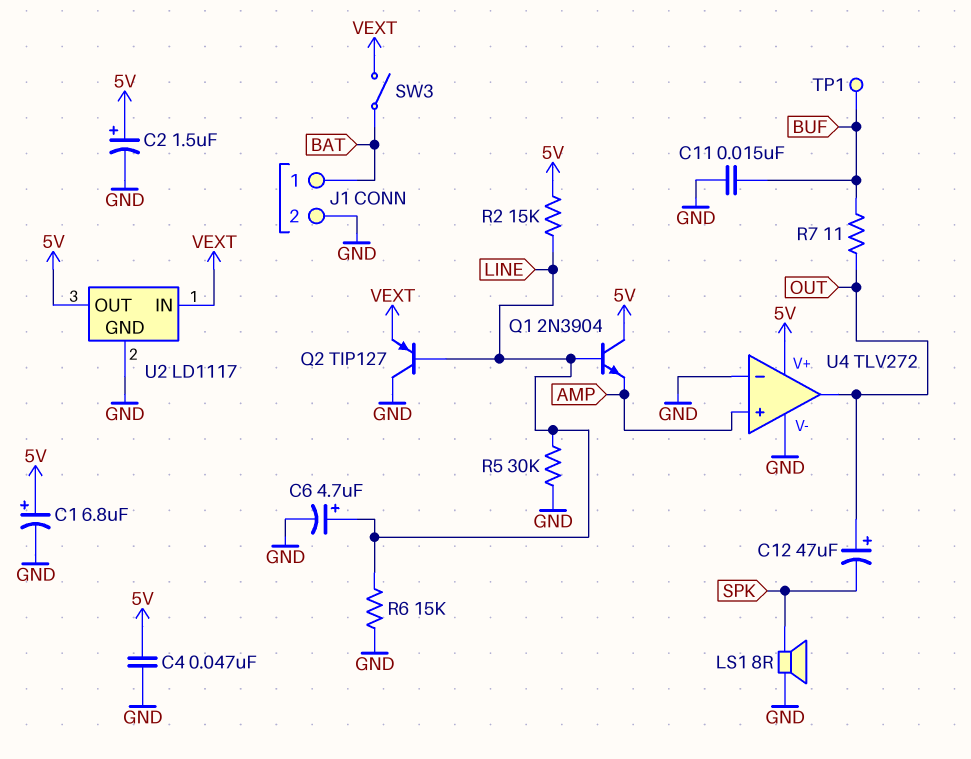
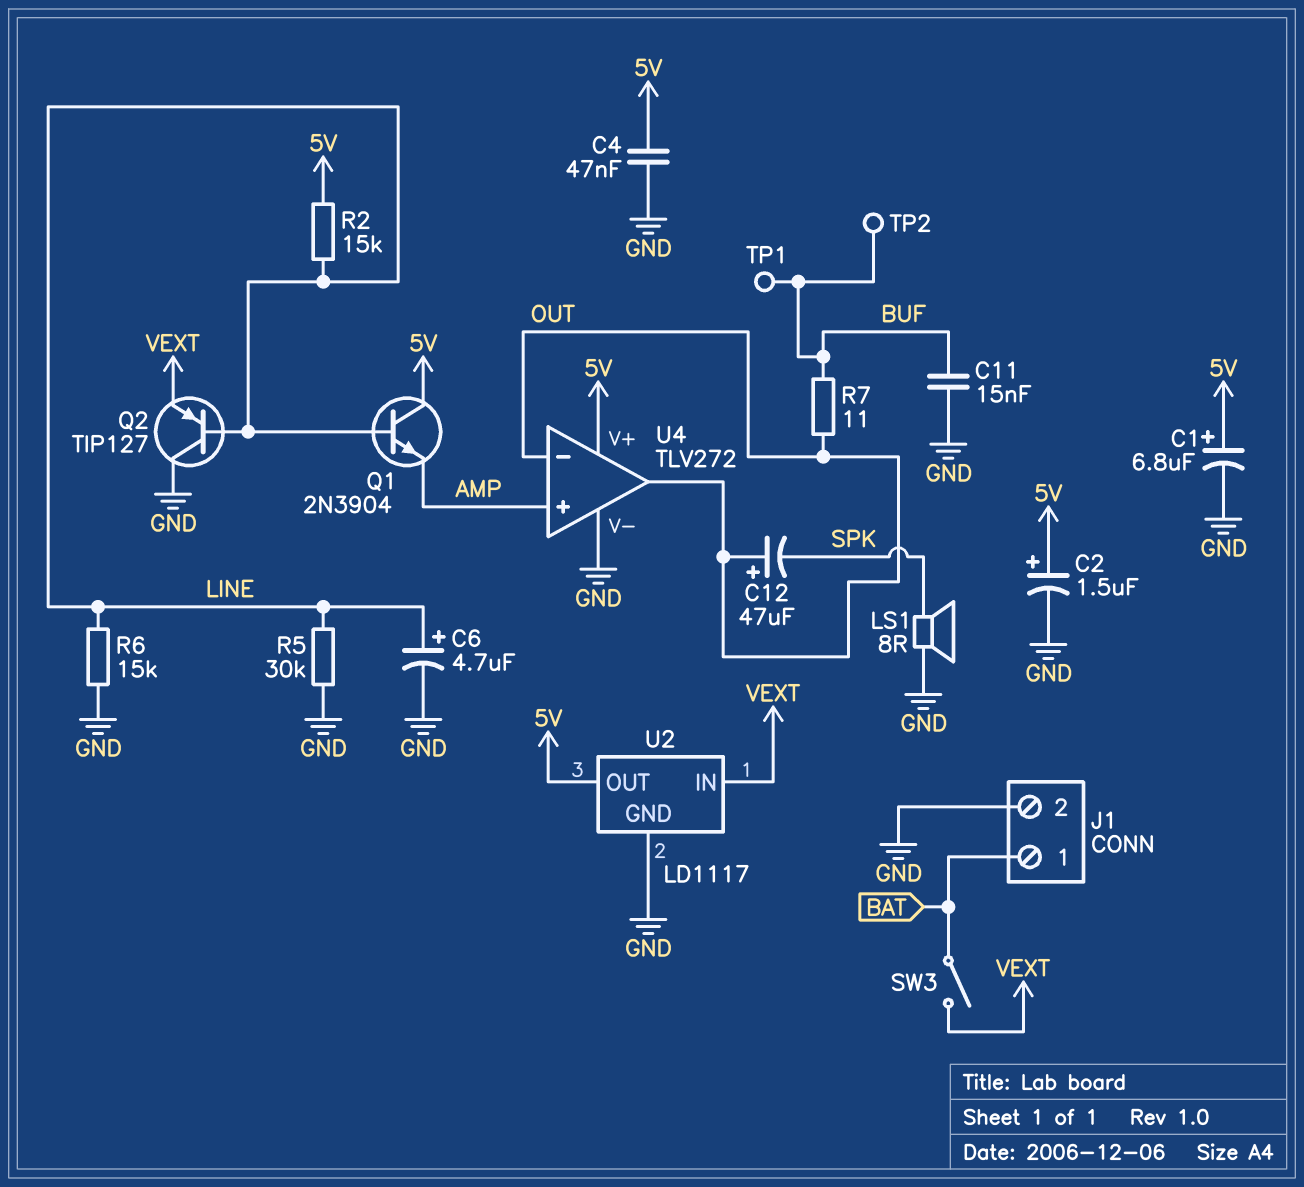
TP2: none -> test point (BUF)
U4 pin in-: GND -> OUT

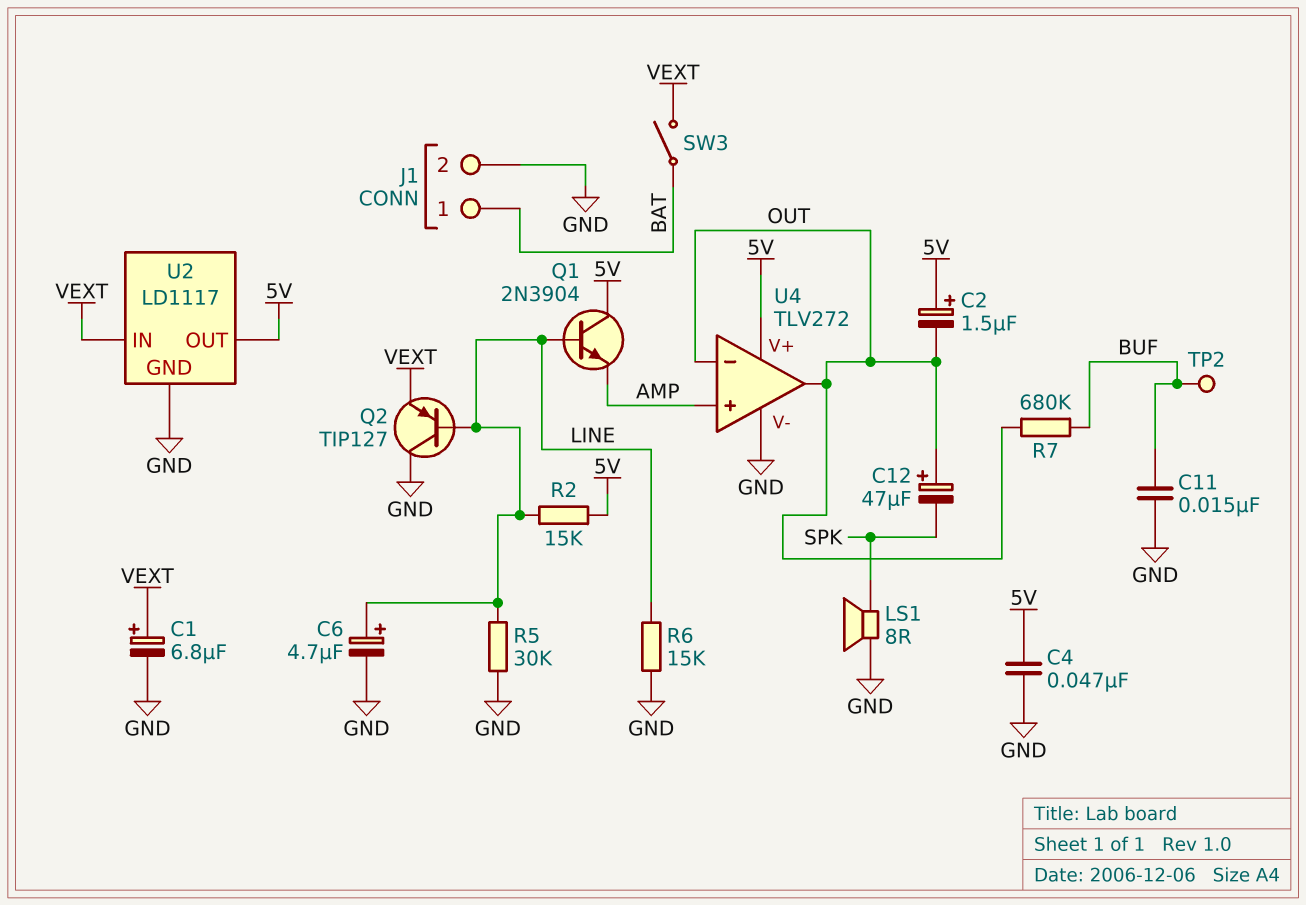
C1: 6.8uF (plus 5V, minus GND) -> 6.8uF (plus VEXT, minus GND)
C2: 1.5uF (plus 5V, minus GND) -> 1.5uF (plus 5V, minus OUT)
R7: 11 (BUF, OUT) -> 680k (BUF, OUT)
TP1: test point (BUF) -> none

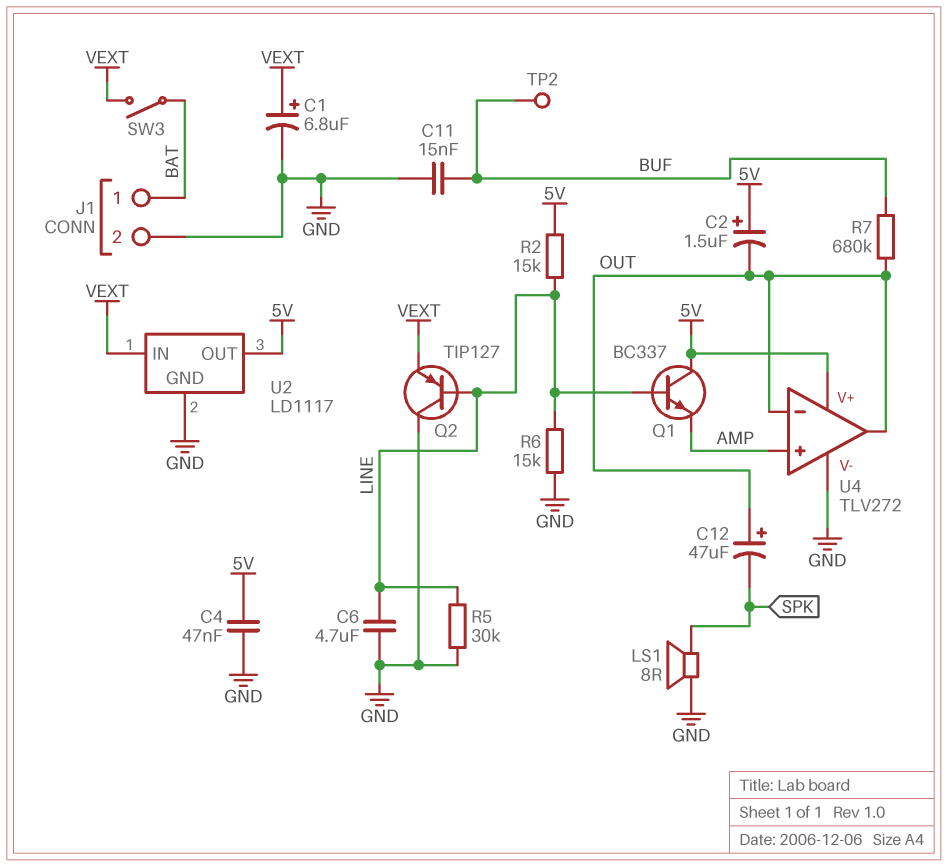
C6: 4.7uF (plus LINE, minus GND) -> 4.7uF (GND, LINE)
Q1: NPN 2N3904 (B LINE, C 5V, E AMP) -> NPN BC337 (B LINE, C 5V, E AMP)

